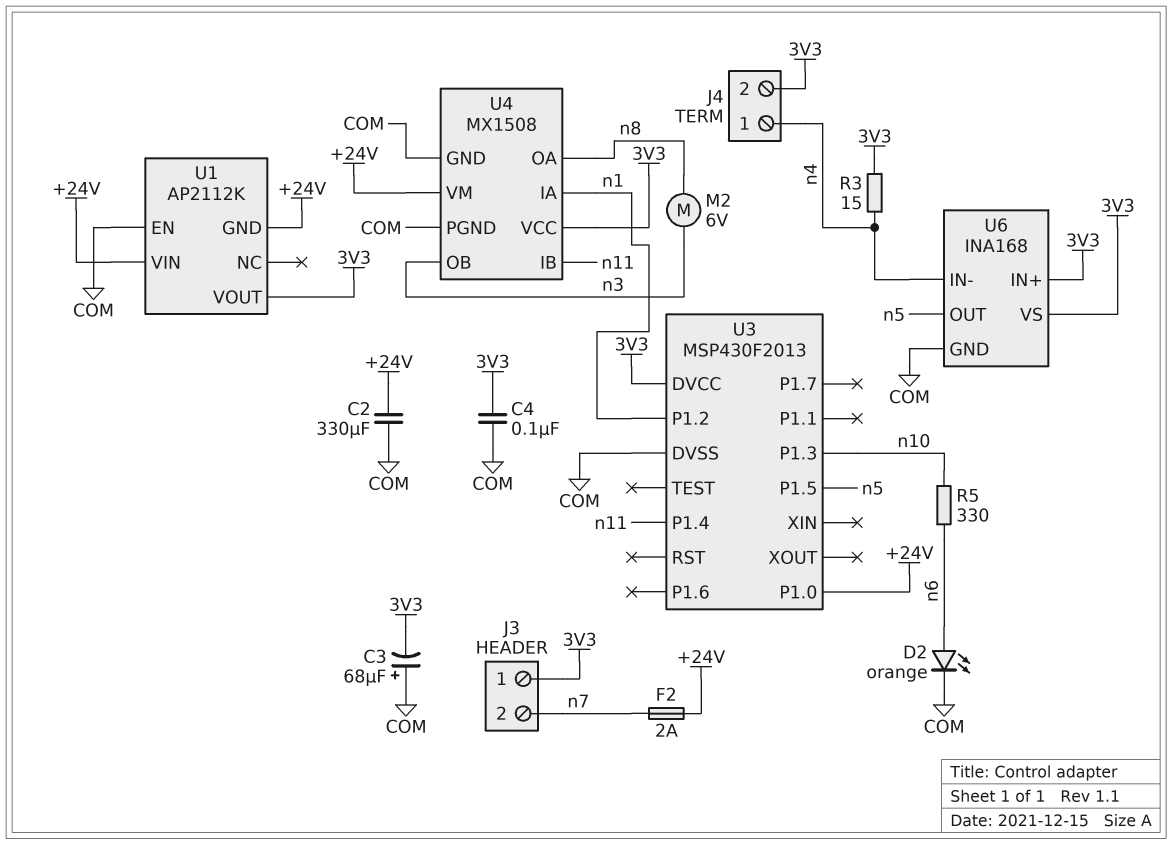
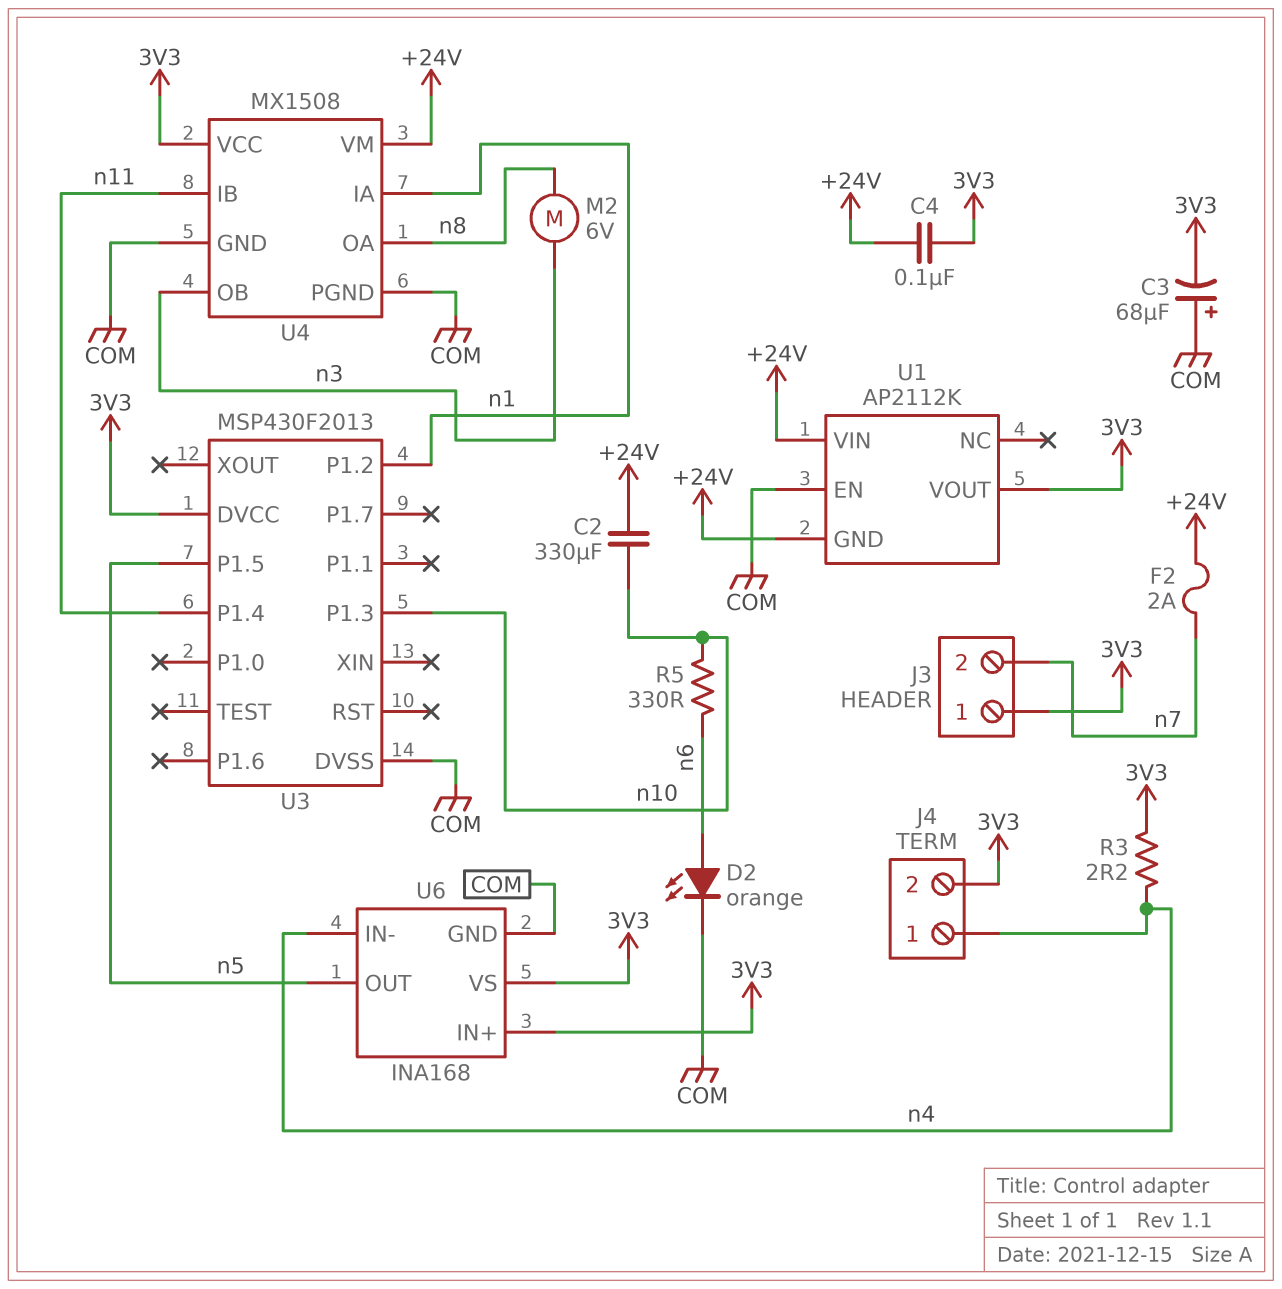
C2: 330uF (+24V, COM) -> 330uF (+24V, n10)
C4: 100nF (3V3, COM) -> 100nF (+24V, 3V3)
R3: 15 (3V3, n4) -> 2.2 (3V3, n4)
U3 pin P1.0: +24V -> none

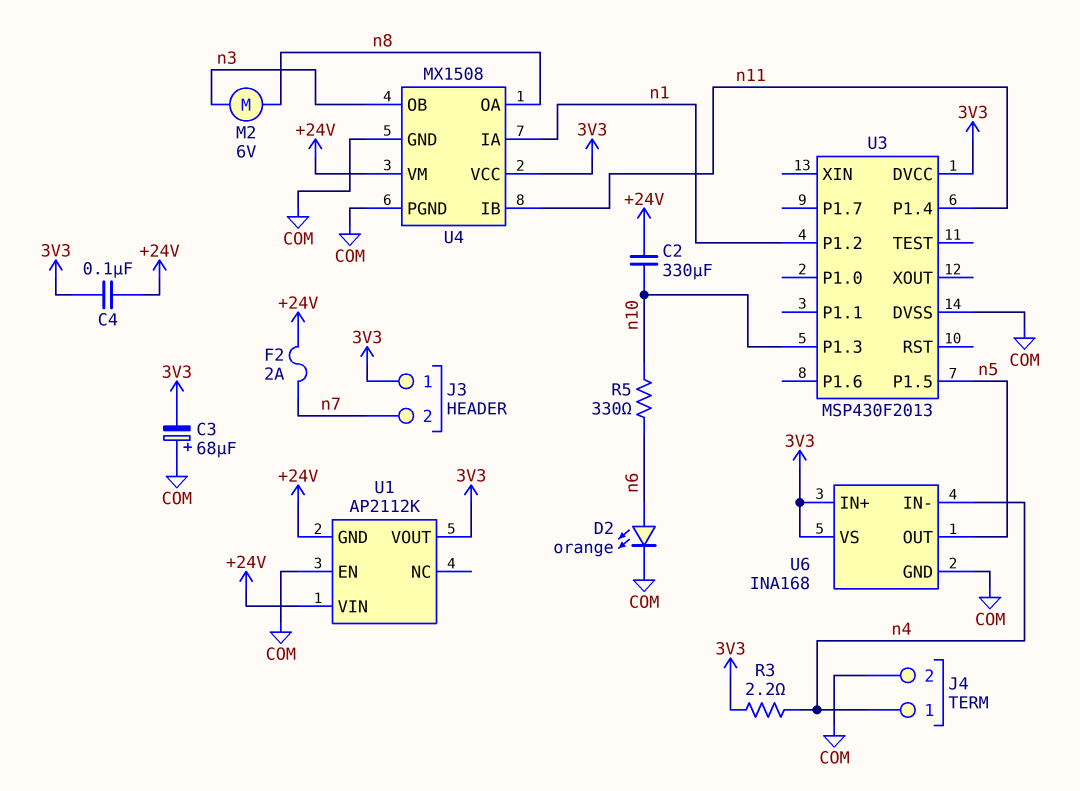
J4 pin 2: 3V3 -> COM

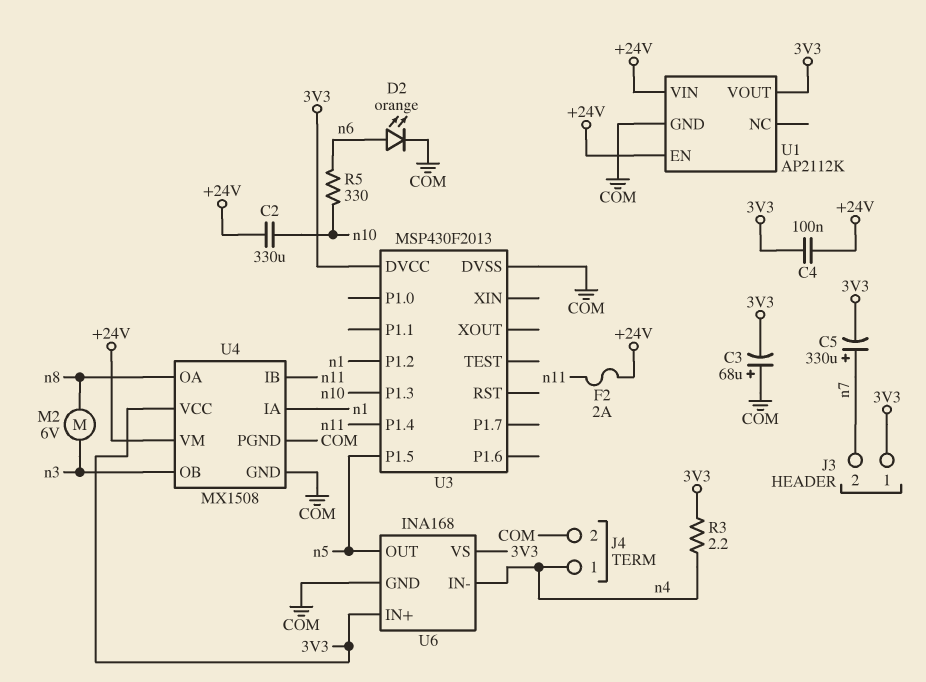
C5: none -> 330uF (plus n7, minus 3V3)
F2: 2A (+24V, n7) -> 2A (+24V, n11)
U1 pin EN: COM -> +24V
U1 pin GND: +24V -> COM

